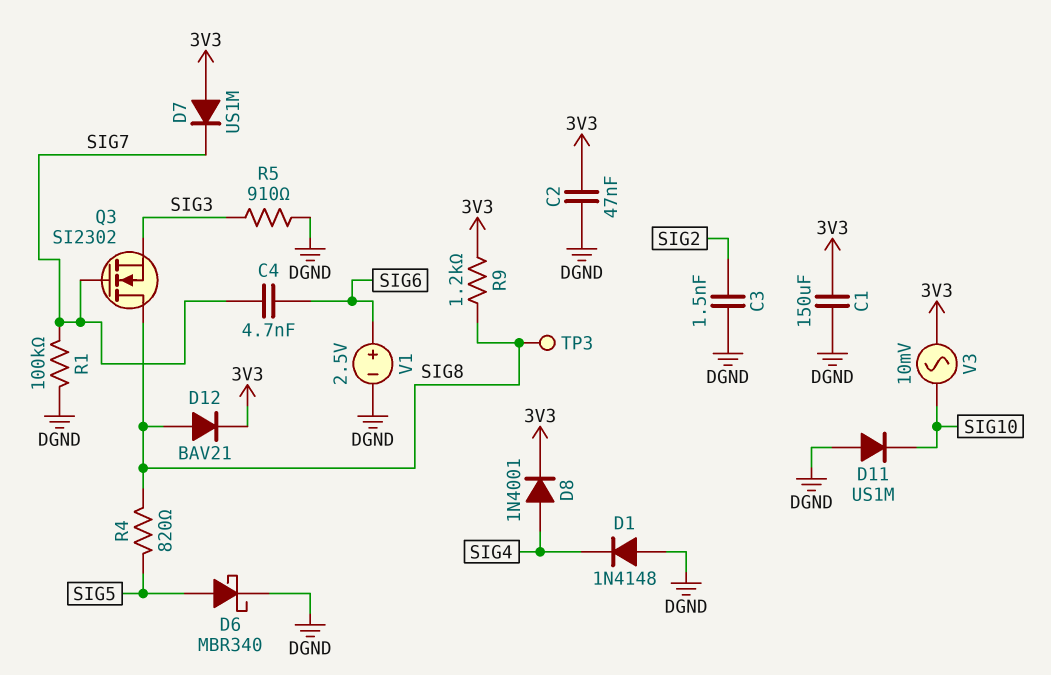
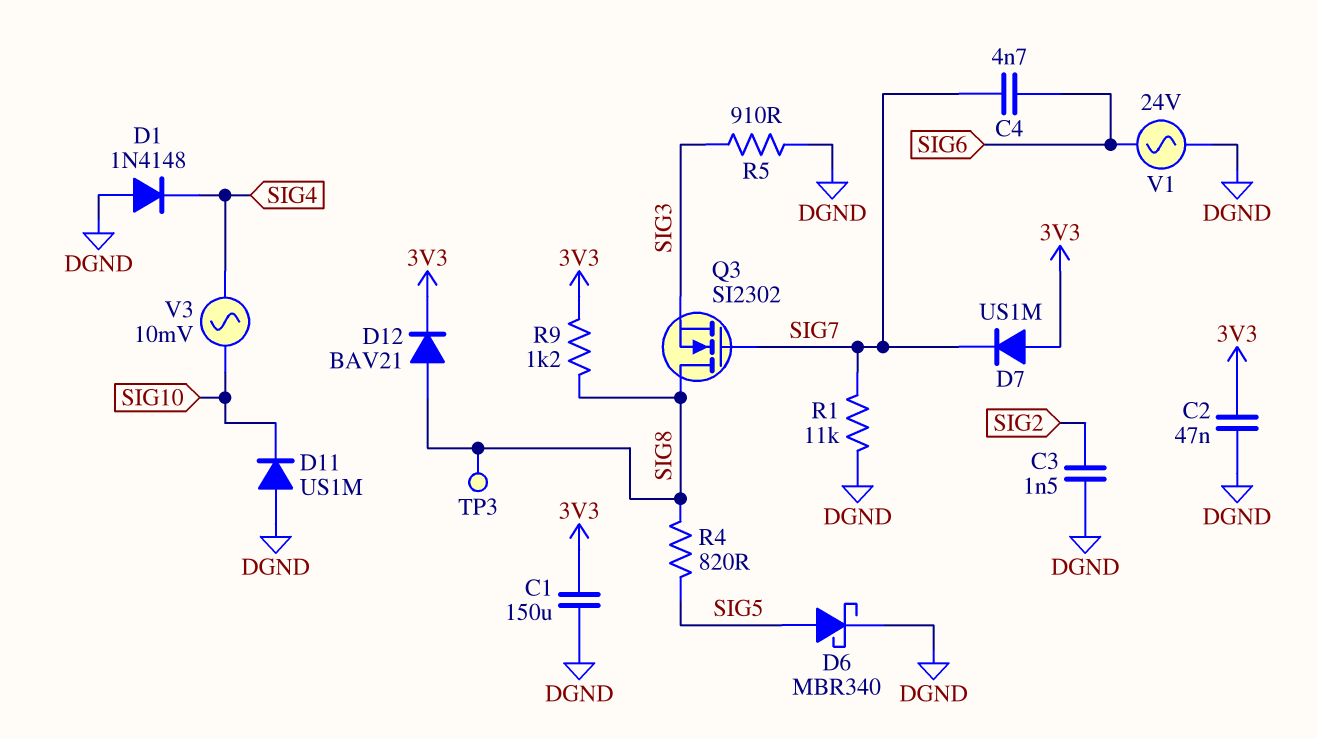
D8: diode 1N4001 (A SIG4, K 3V3) -> none
R1: 100k (DGND, SIG7) -> 11k (DGND, SIG7)
V1: 2.5V (plus SIG6, minus DGND) -> AC 24V (DGND, SIG6)
V3: AC 10mV (3V3, SIG10) -> AC 10mV (SIG4, SIG10)

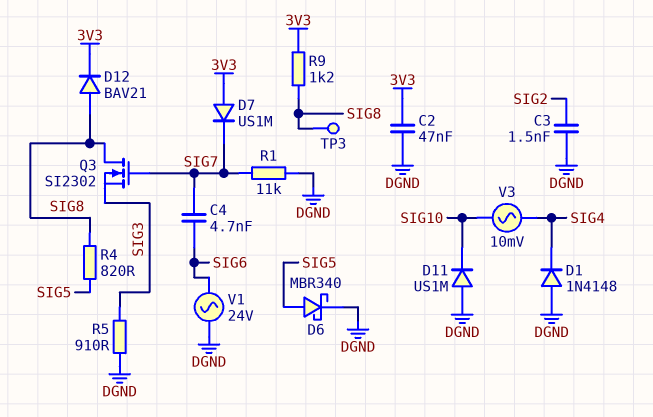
C1: 150uF (3V3, DGND) -> none

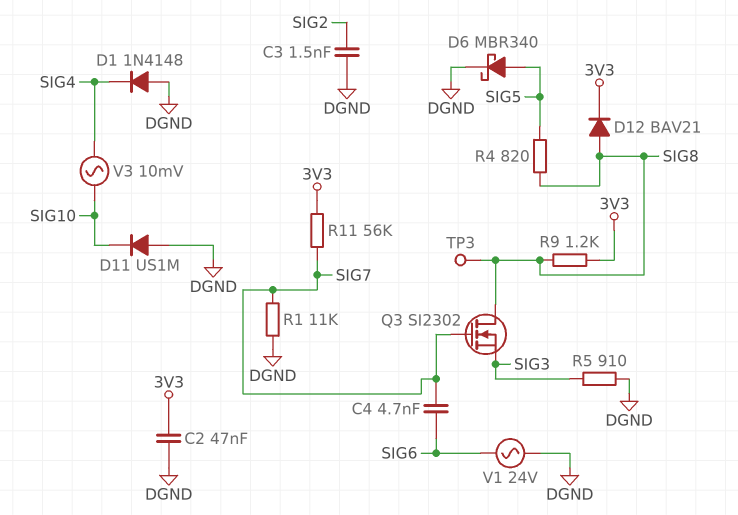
D7: diode US1M (A 3V3, K SIG7) -> none
R11: none -> 56k (3V3, SIG7)

